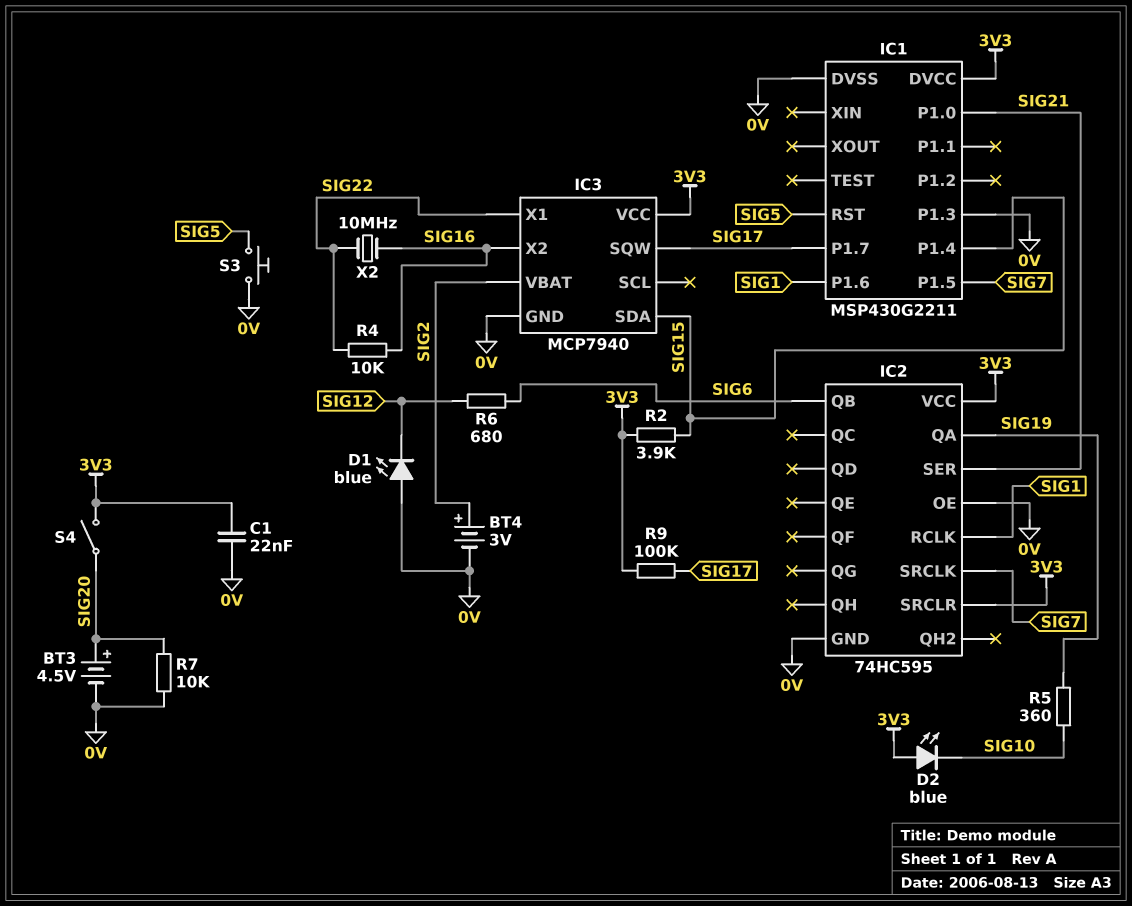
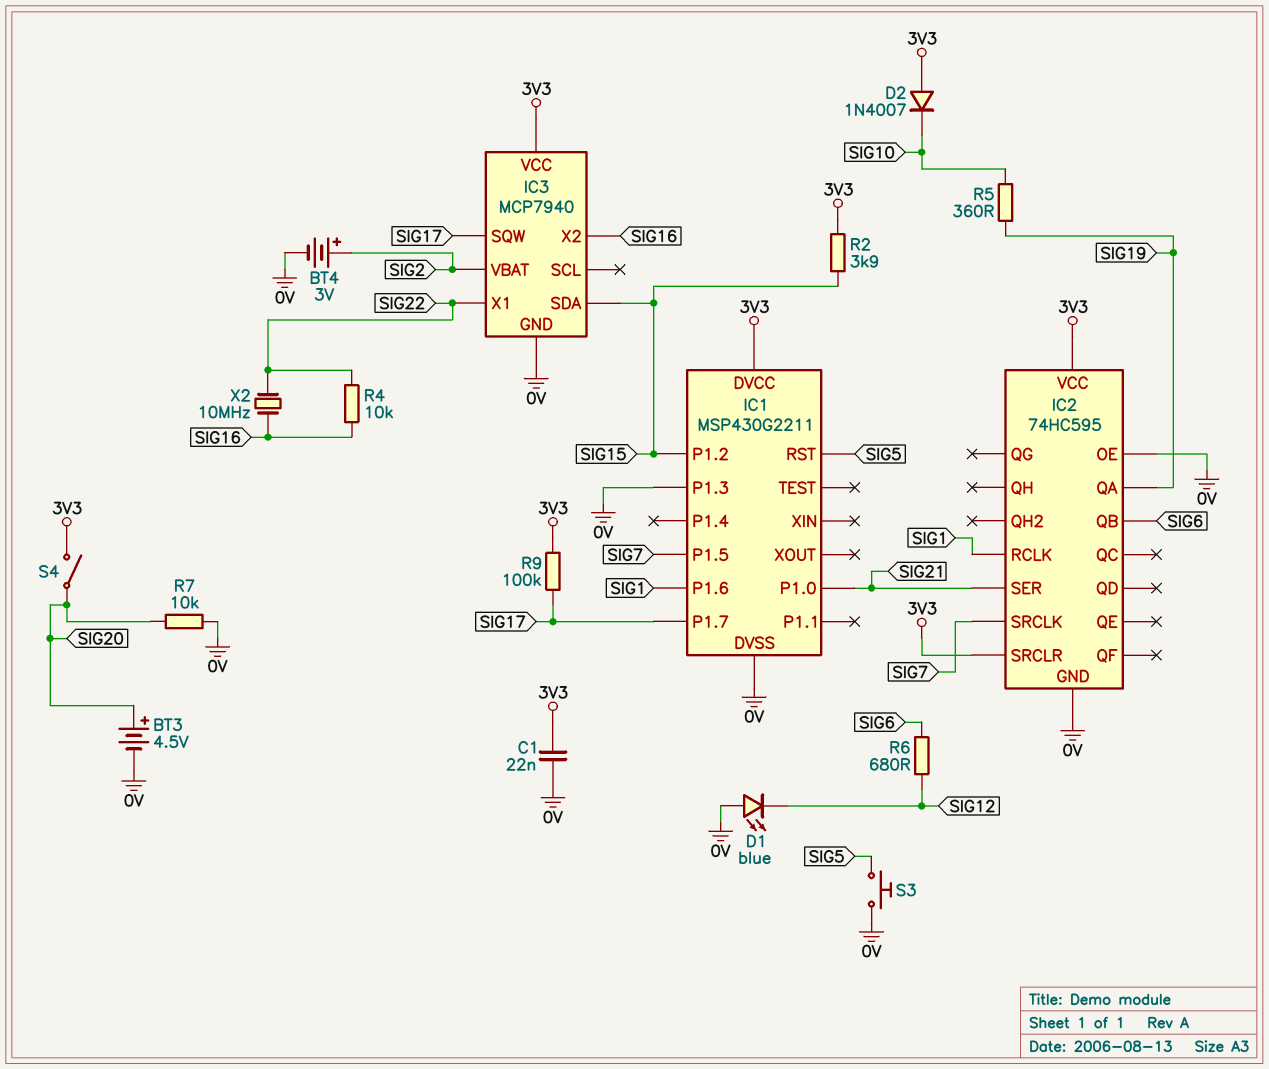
D2: LED blue (A 3V3, K SIG10) -> diode 1N4007 (A 3V3, K SIG10)
IC1 pin P1.2: none -> SIG15
IC1 pin P1.4: SIG15 -> none

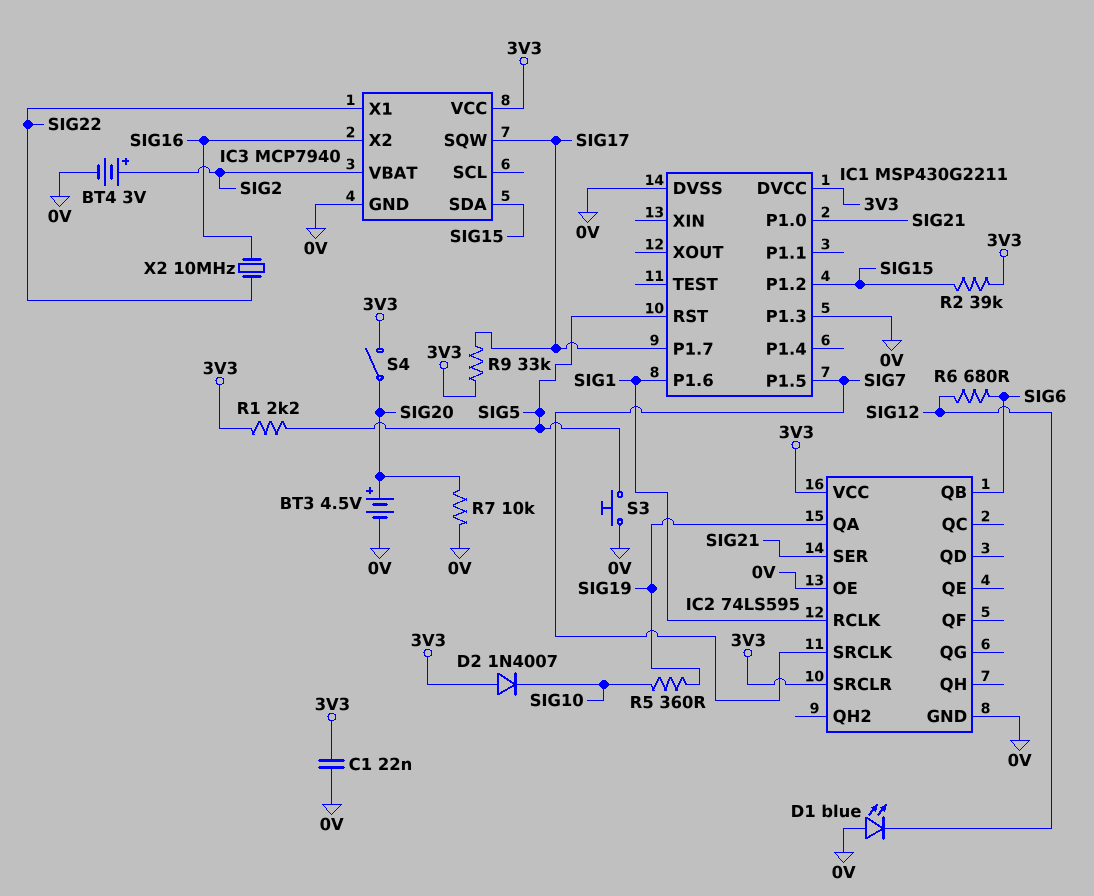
IC2: 74HC595 -> 74LS595
R1: none -> 2.2k (3V3, SIG5)
R2: 3.9k (3V3, SIG15) -> 39k (3V3, SIG15)
R4: 10k (SIG16, SIG22) -> none
R9: 100k (3V3, SIG17) -> 33k (3V3, SIG17)

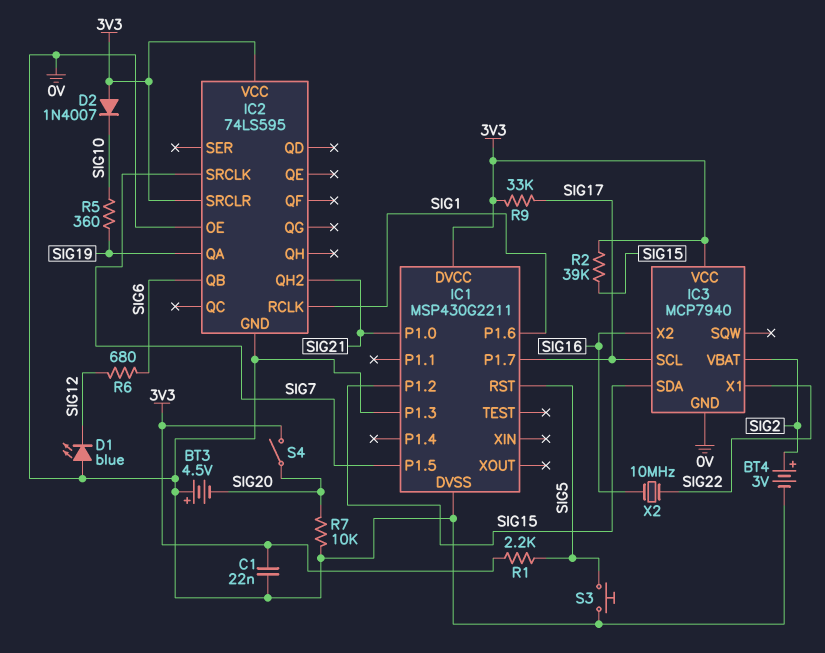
BT3: 4.5V (plus SIG20, minus 0V) -> 4.5V (plus 0V, minus SIG20)
IC2 pin QH2: none -> SIG21
IC2 pin SER: SIG21 -> none
IC3 pin SCL: none -> SIG17
IC3 pin SQW: SIG17 -> none

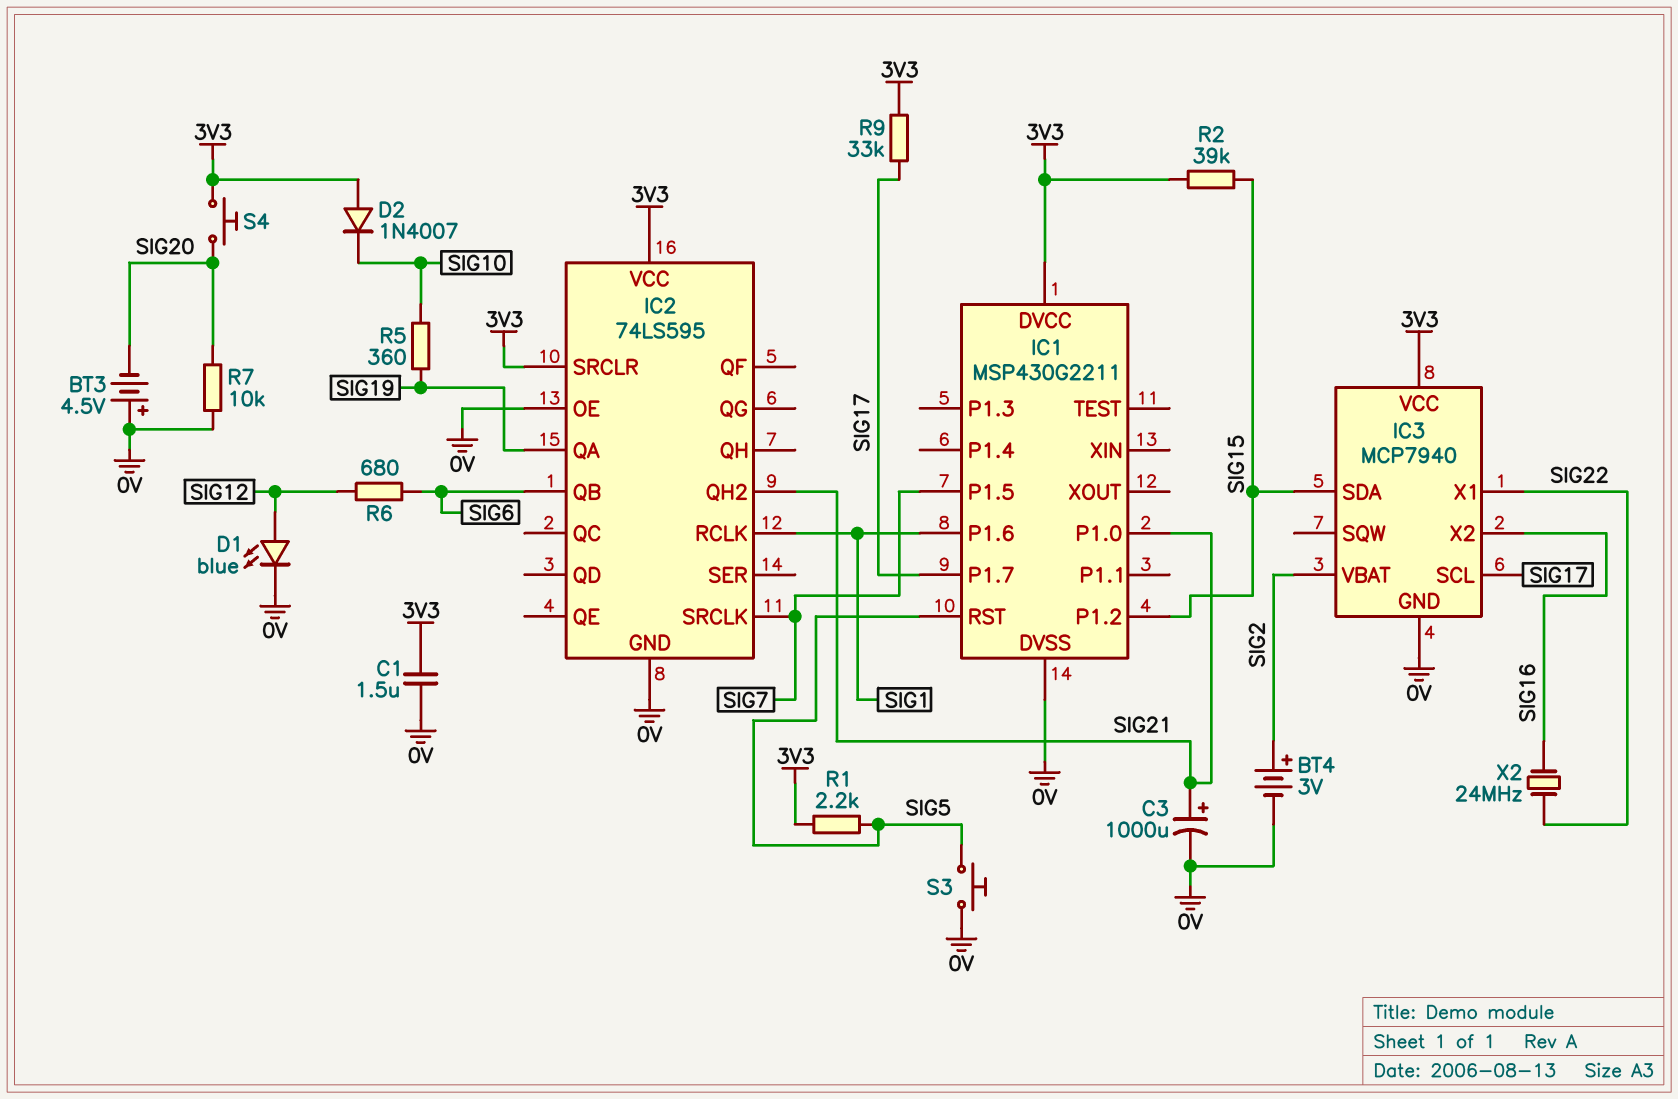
C1: 22nF (0V, 3V3) -> 1.5uF (0V, 3V3)
C3: none -> 1000uF (plus SIG21, minus 0V)
D1: LED blue (A 0V, K SIG12) -> LED blue (A SIG12, K 0V)
IC1 pin P1.3: 0V -> none
S4: switch (3V3, SIG20) -> button (3V3, SIG20)
X2: 10MHz (SIG16, SIG22) -> 24MHz (SIG16, SIG22)

